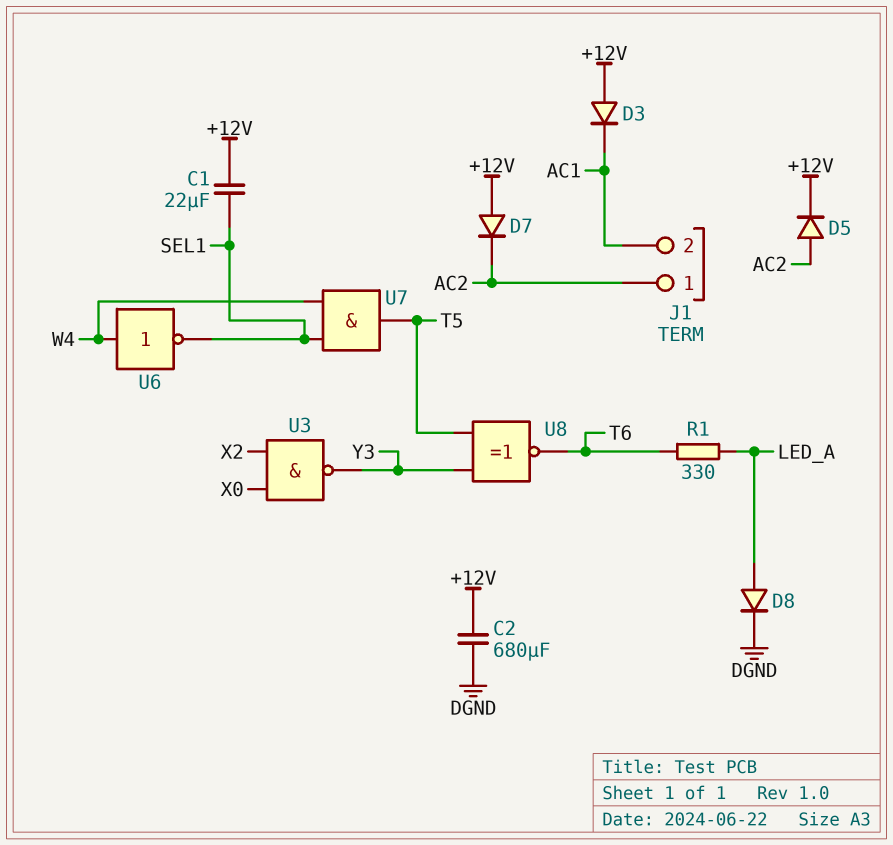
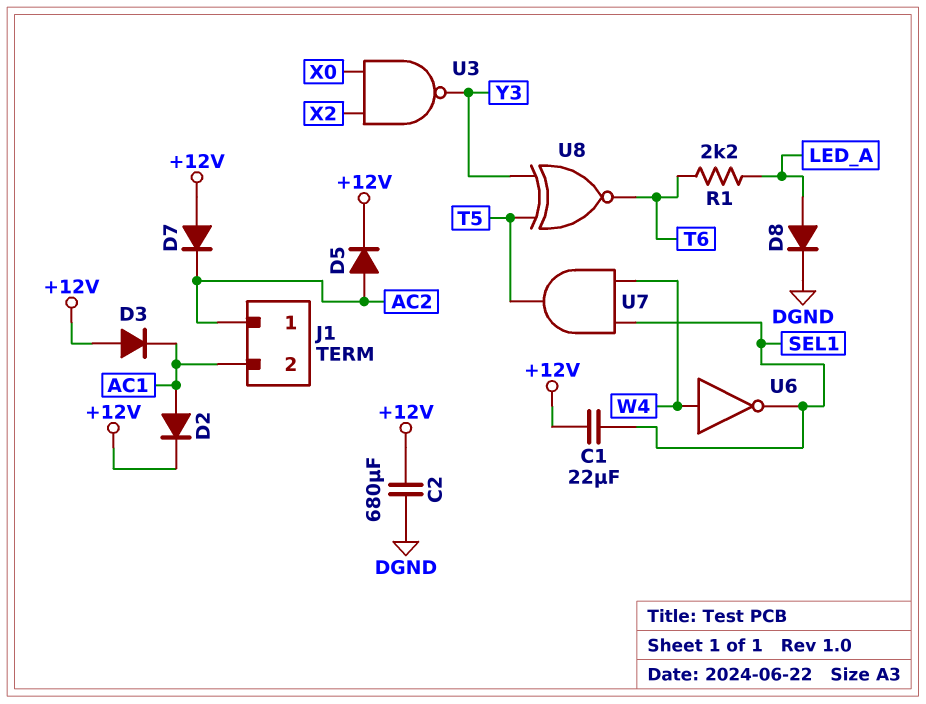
D2: none -> diode (A AC1, K +12V)
R1: 330 (LED_A, T6) -> 2.2k (LED_A, T6)

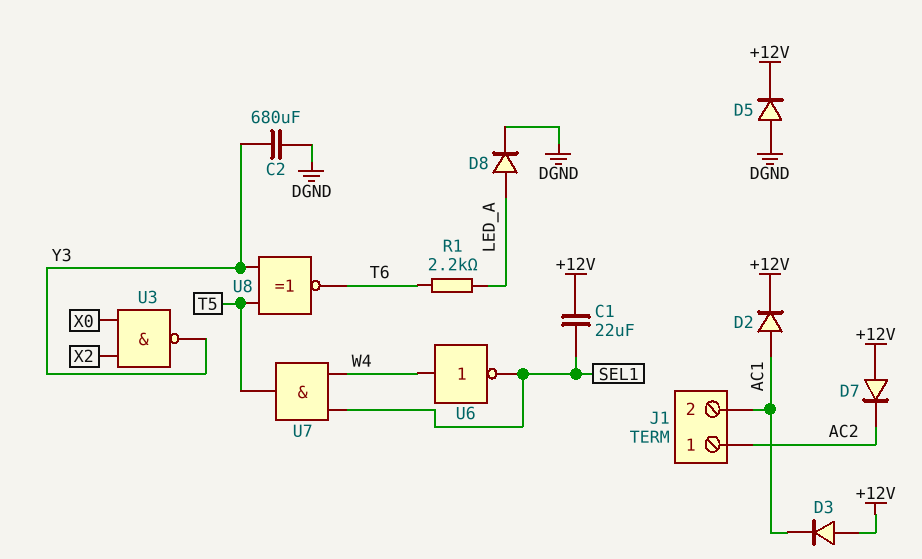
C2: 680uF (+12V, DGND) -> 680uF (DGND, Y3)
D5: diode (A AC2, K +12V) -> diode (A DGND, K +12V)

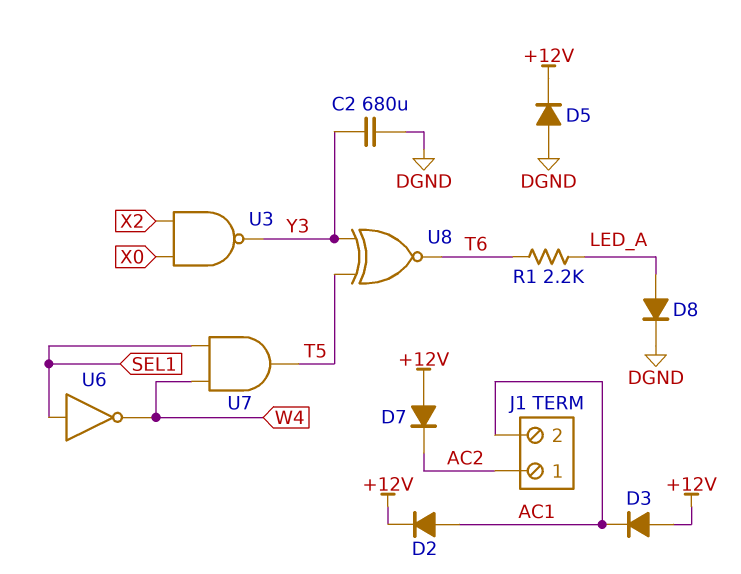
C1: 22uF (+12V, SEL1) -> none
U6: NOT (in W4, out SEL1) -> NOT (in SEL1, out W4)

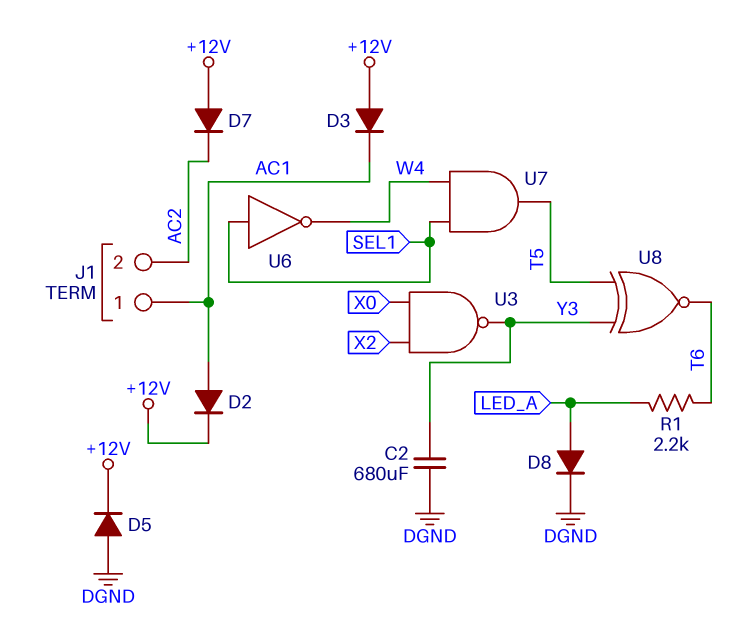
J1 pin 1: AC2 -> AC1
J1 pin 2: AC1 -> AC2

